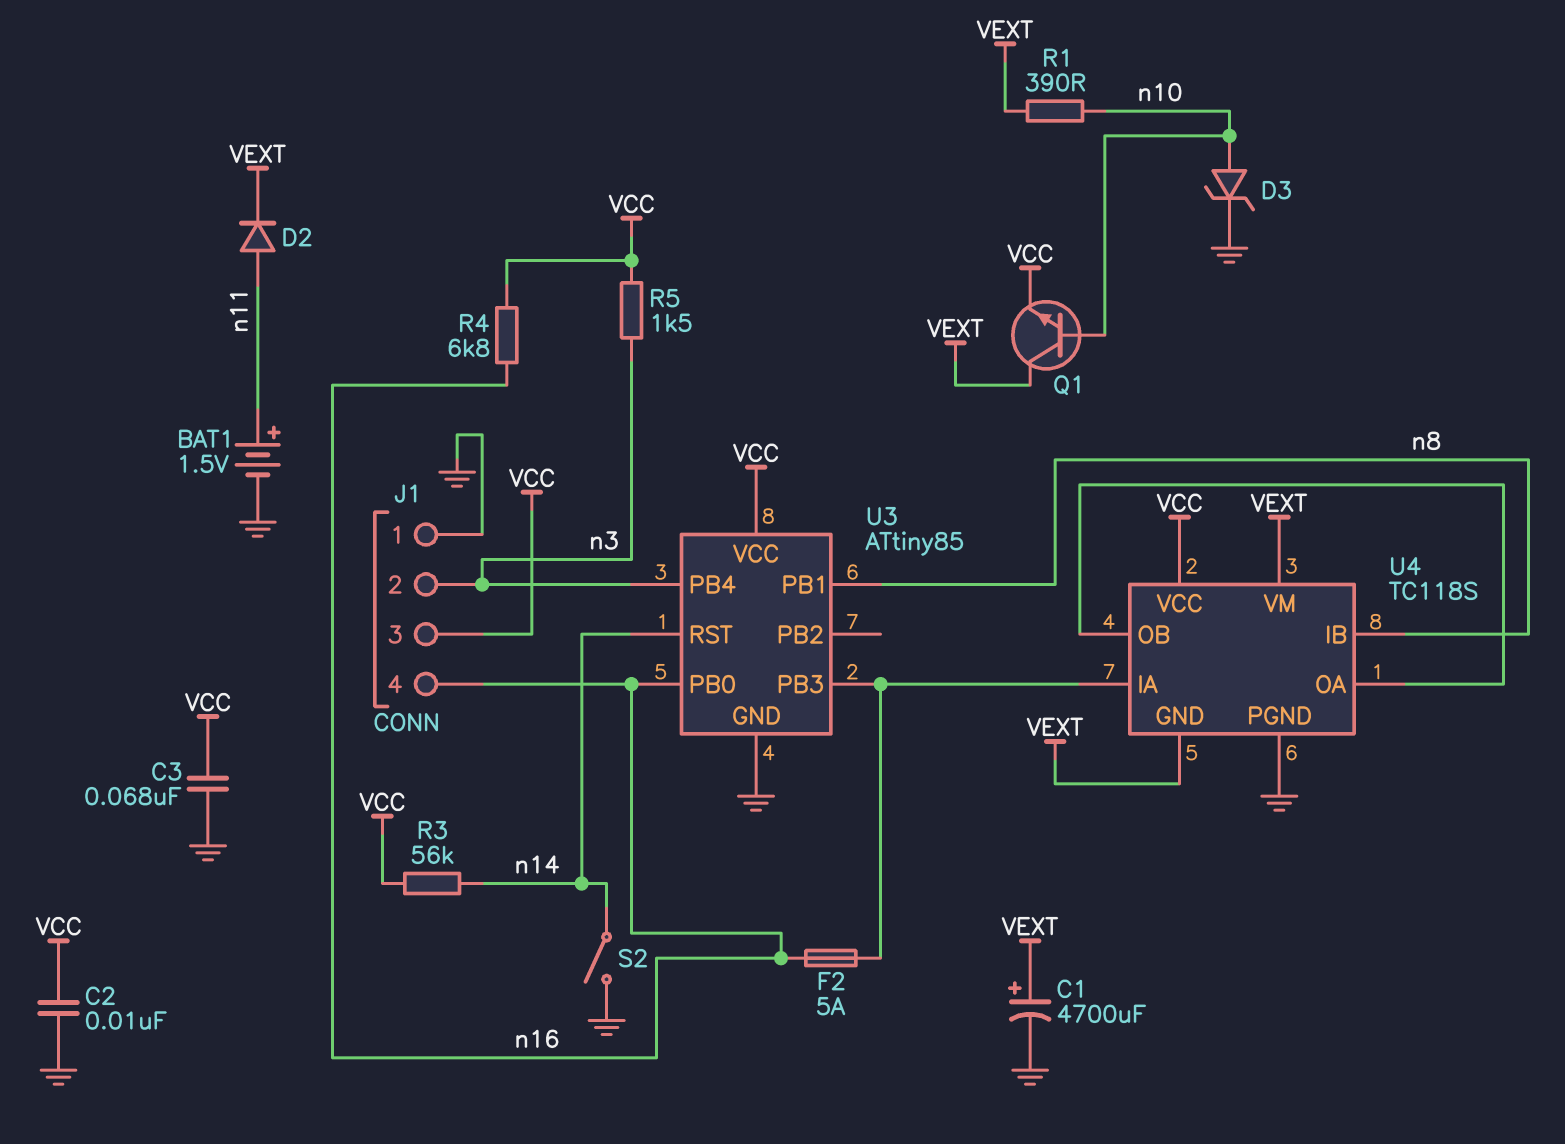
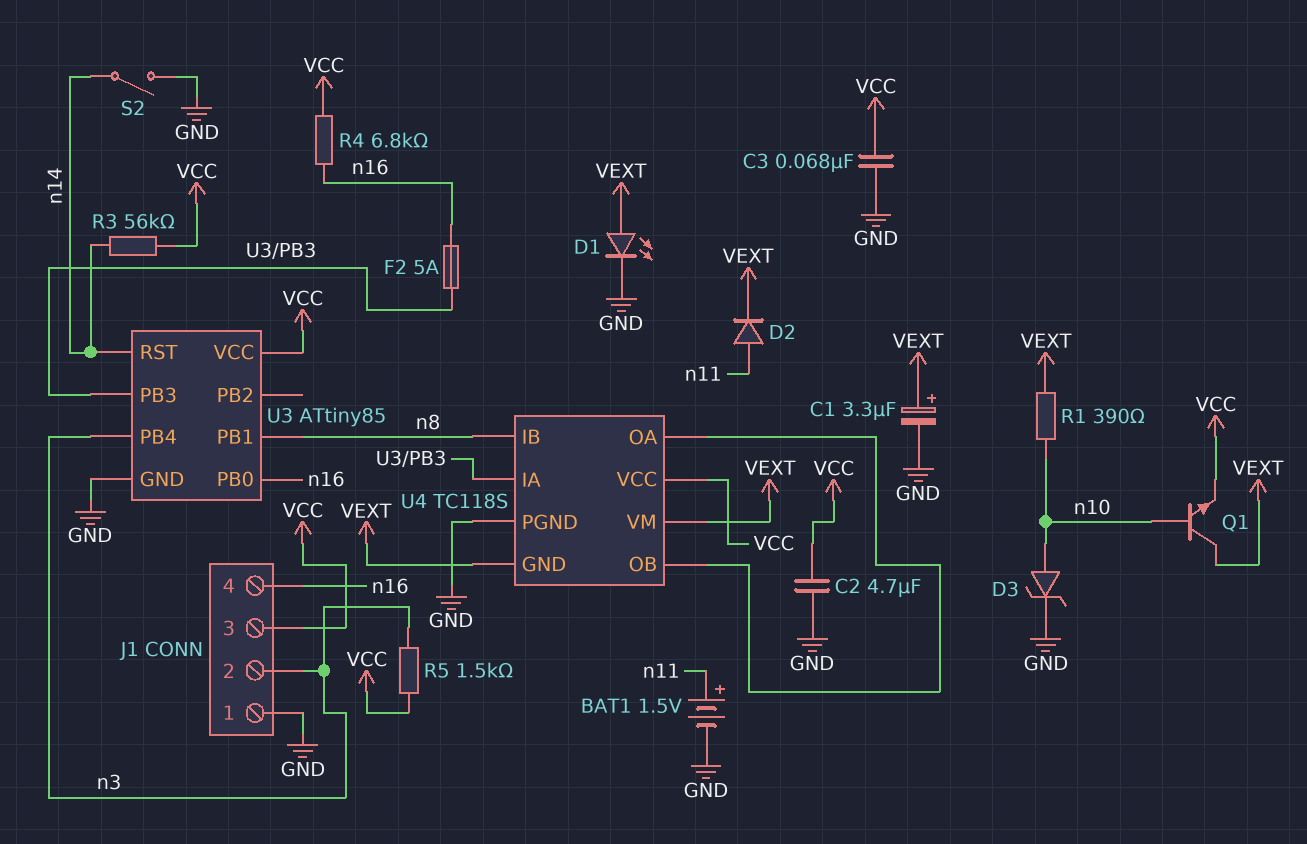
C1: 4700uF (plus VEXT, minus GND) -> 3.3uF (plus VEXT, minus GND)
C2: 10nF (GND, VCC) -> 4.7uF (GND, VCC)
D1: none -> LED (A VEXT, K GND)

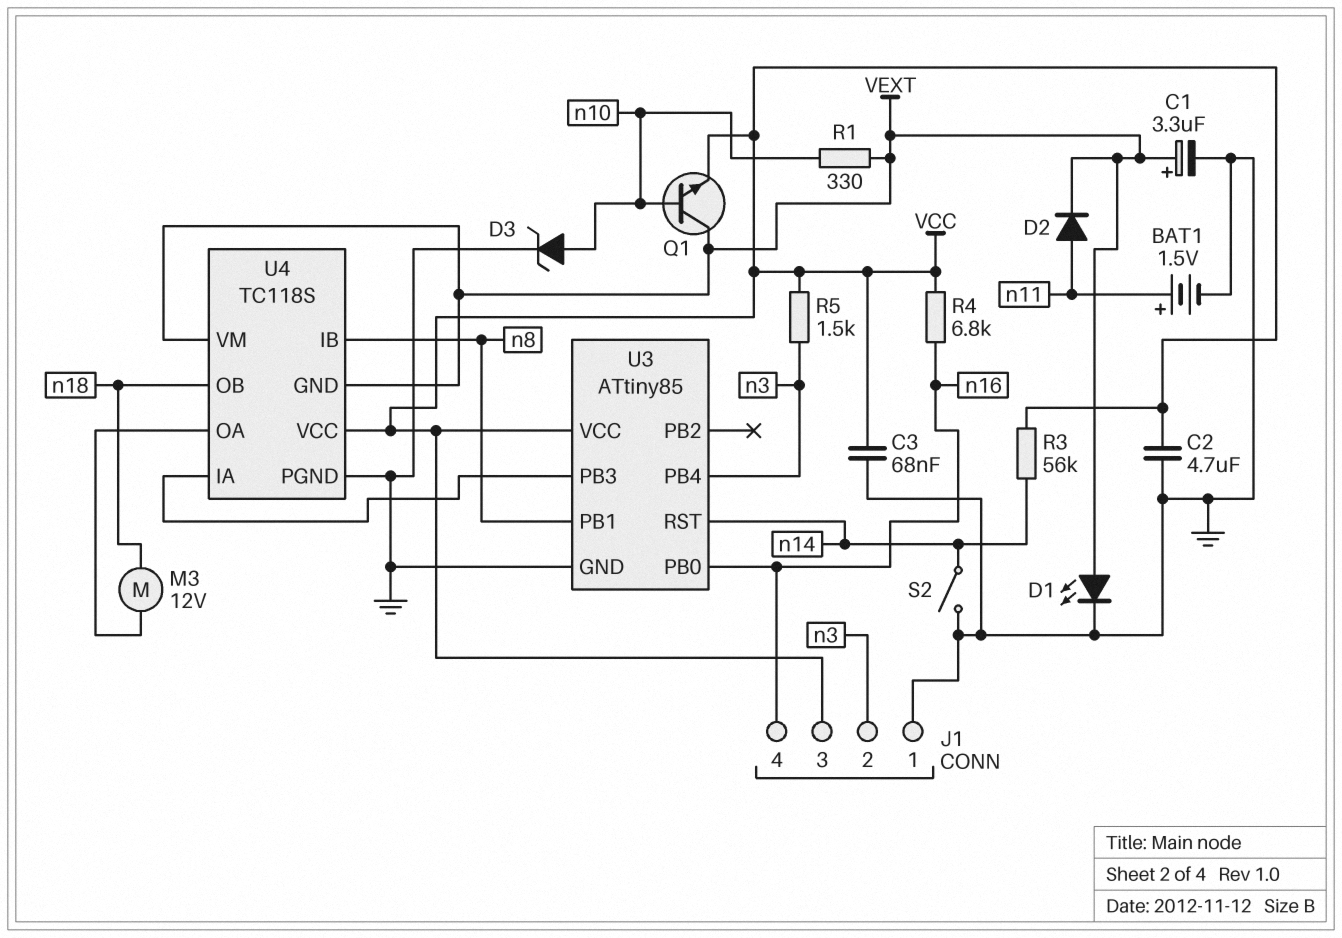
F2: 5A (U3/PB3, n16) -> none
M3: none -> motor 12V (U4/OA, n18)
R1: 390 (VEXT, n10) -> 330 (VEXT, n10)
U4 pin OB: U4/OA -> n18

